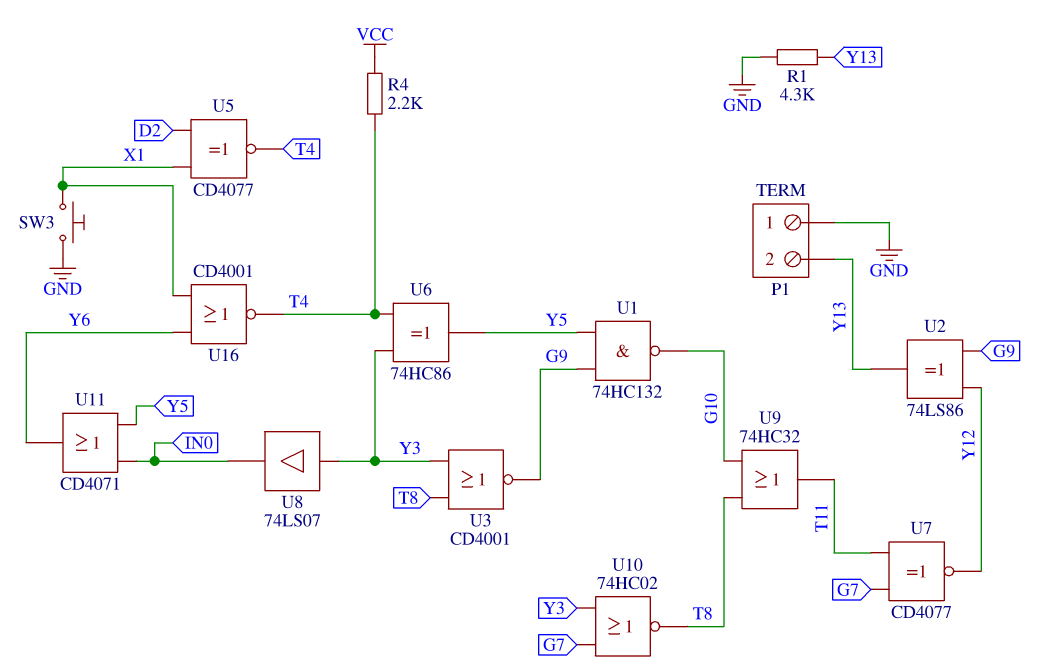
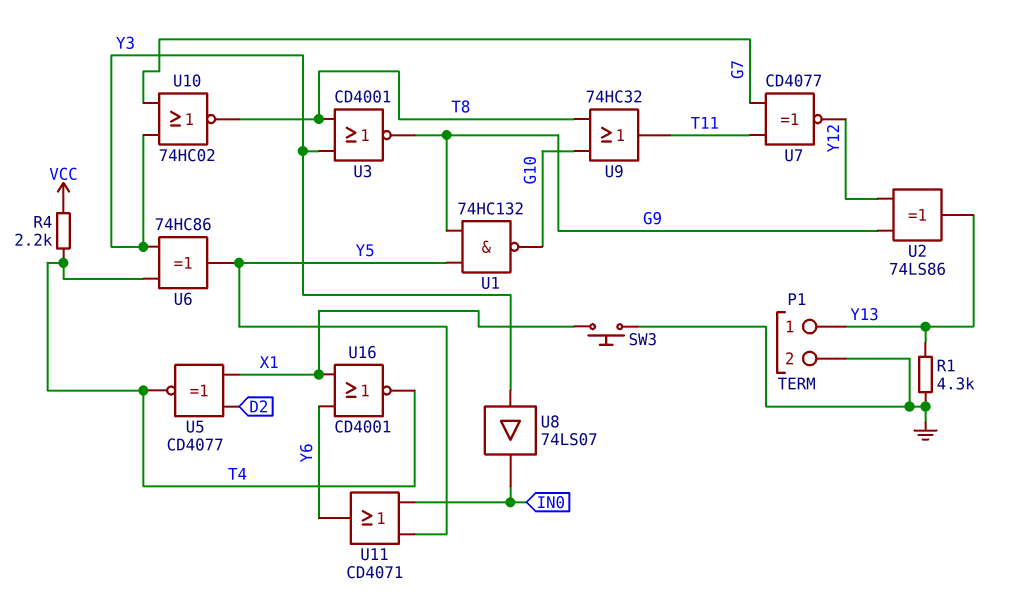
P1 pin 1: GND -> Y13
P1 pin 2: Y13 -> GND

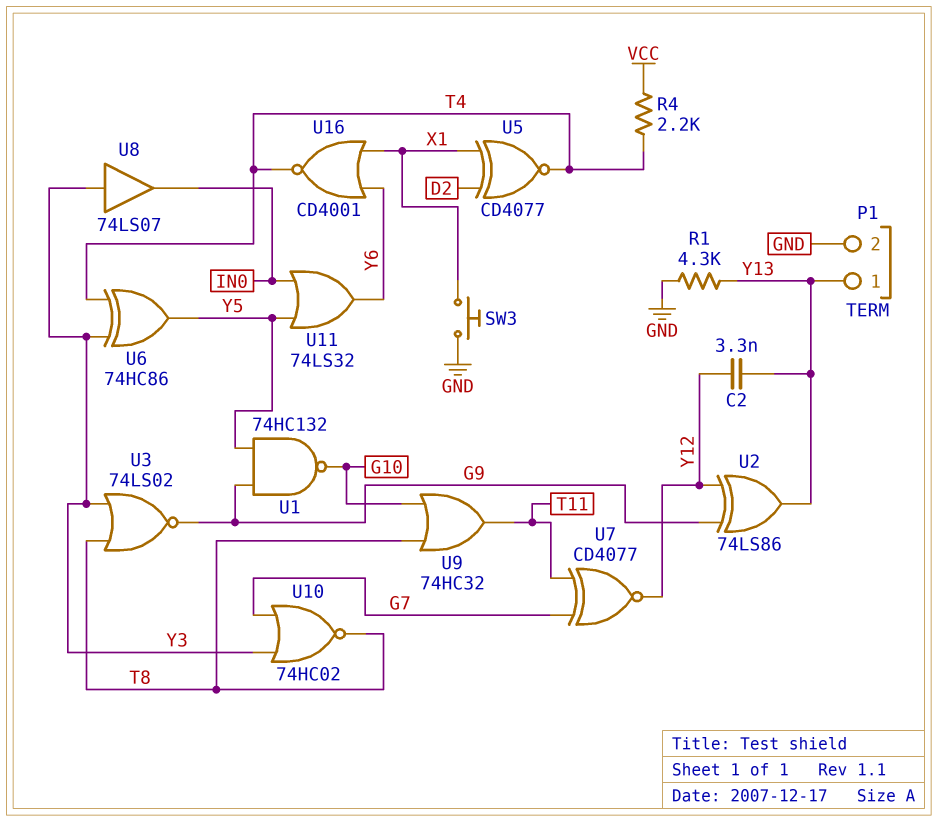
C2: none -> 3.3nF (Y12, Y13)
U3: NOR CD4001 (in T8, in Y3, out G9) -> NOR 74LS02 (in T8, in Y3, out G9)
U11: OR CD4071 (in IN0, in Y5, out Y6) -> OR 74LS32 (in IN0, in Y5, out Y6)

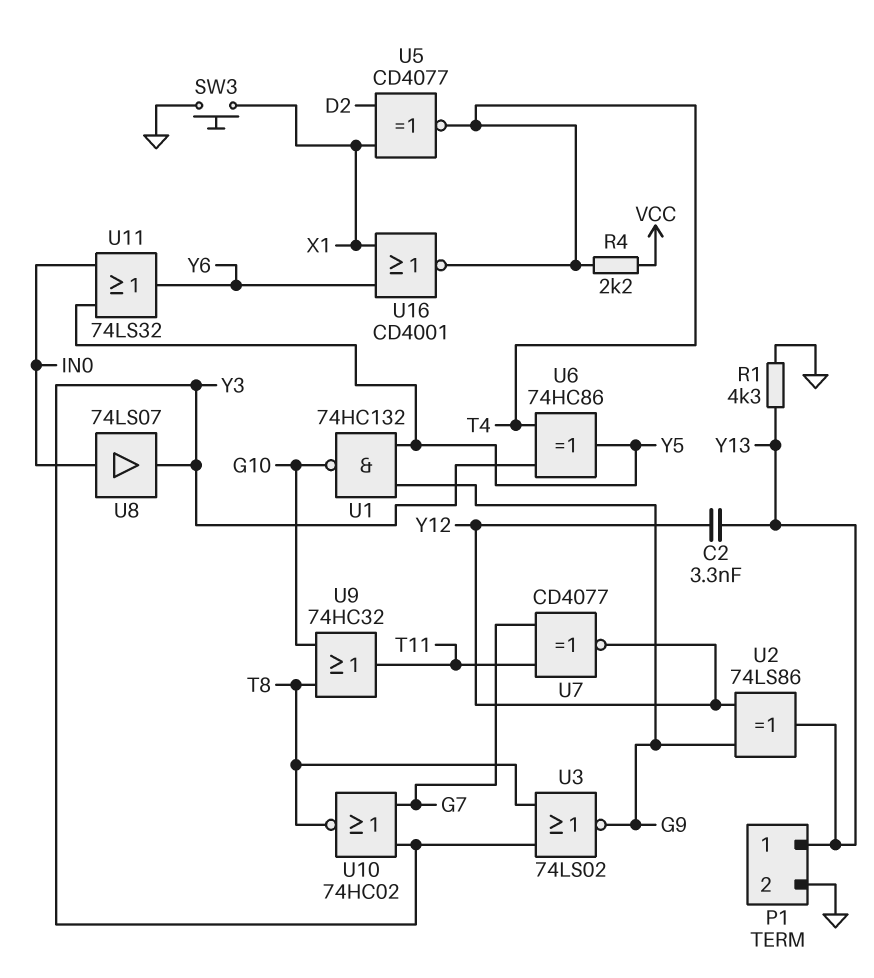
U8: buffer 74LS07 (in Y3, out IN0) -> buffer 74LS07 (in IN0, out Y3)

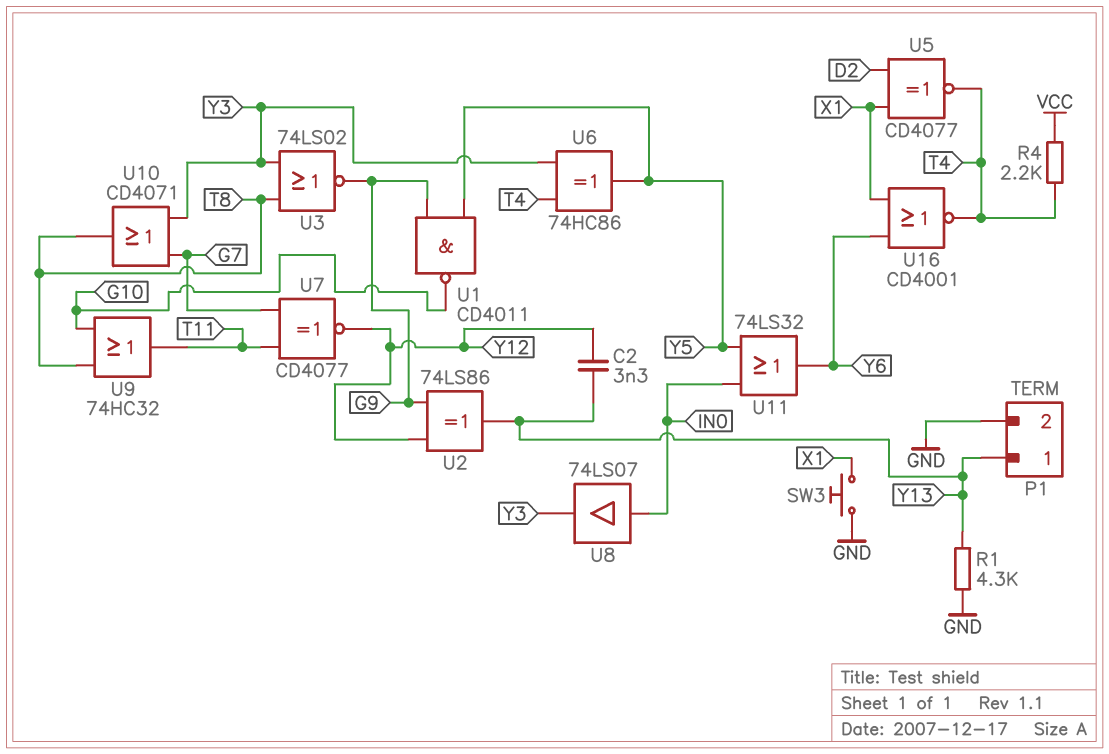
U1: NAND 74HC132 (in G9, in Y5, out G10) -> NAND CD4011 (in G9, in Y5, out G10)
U10: NOR 74HC02 (in G7, in Y3, out T8) -> OR CD4071 (in G7, in Y3, out T8)

